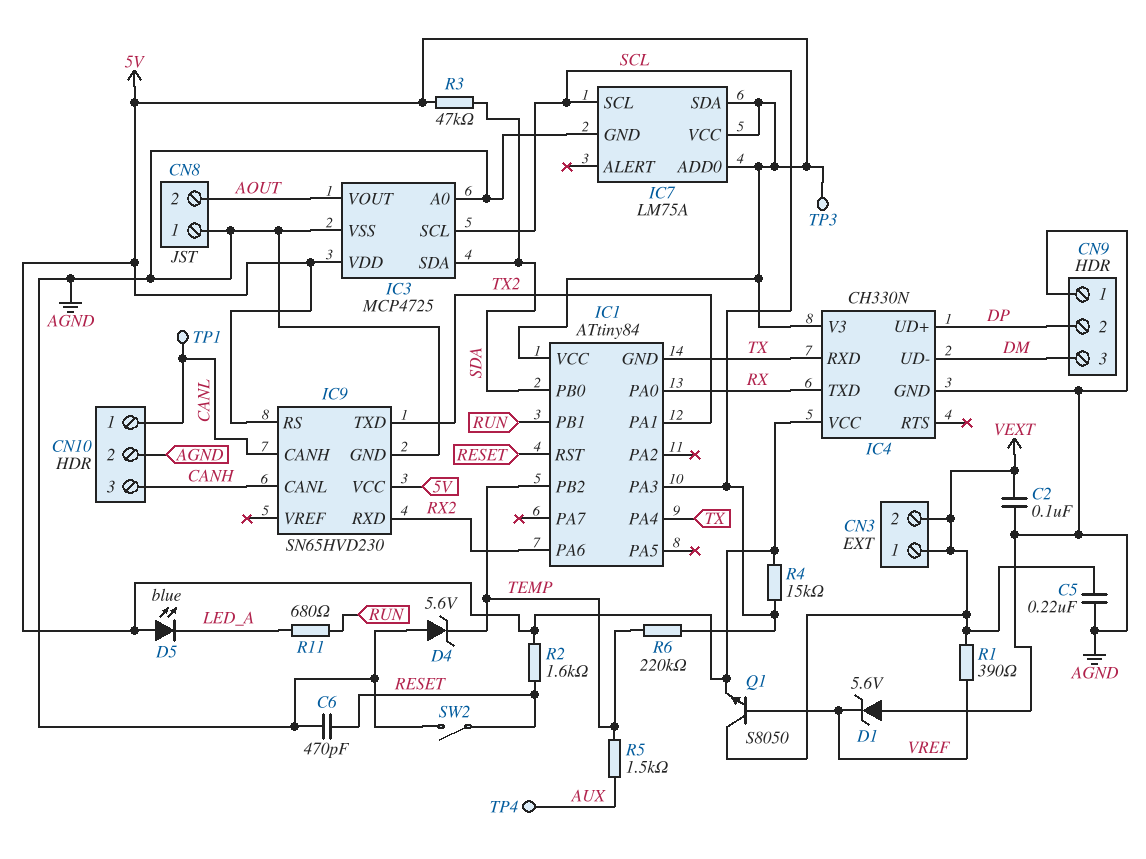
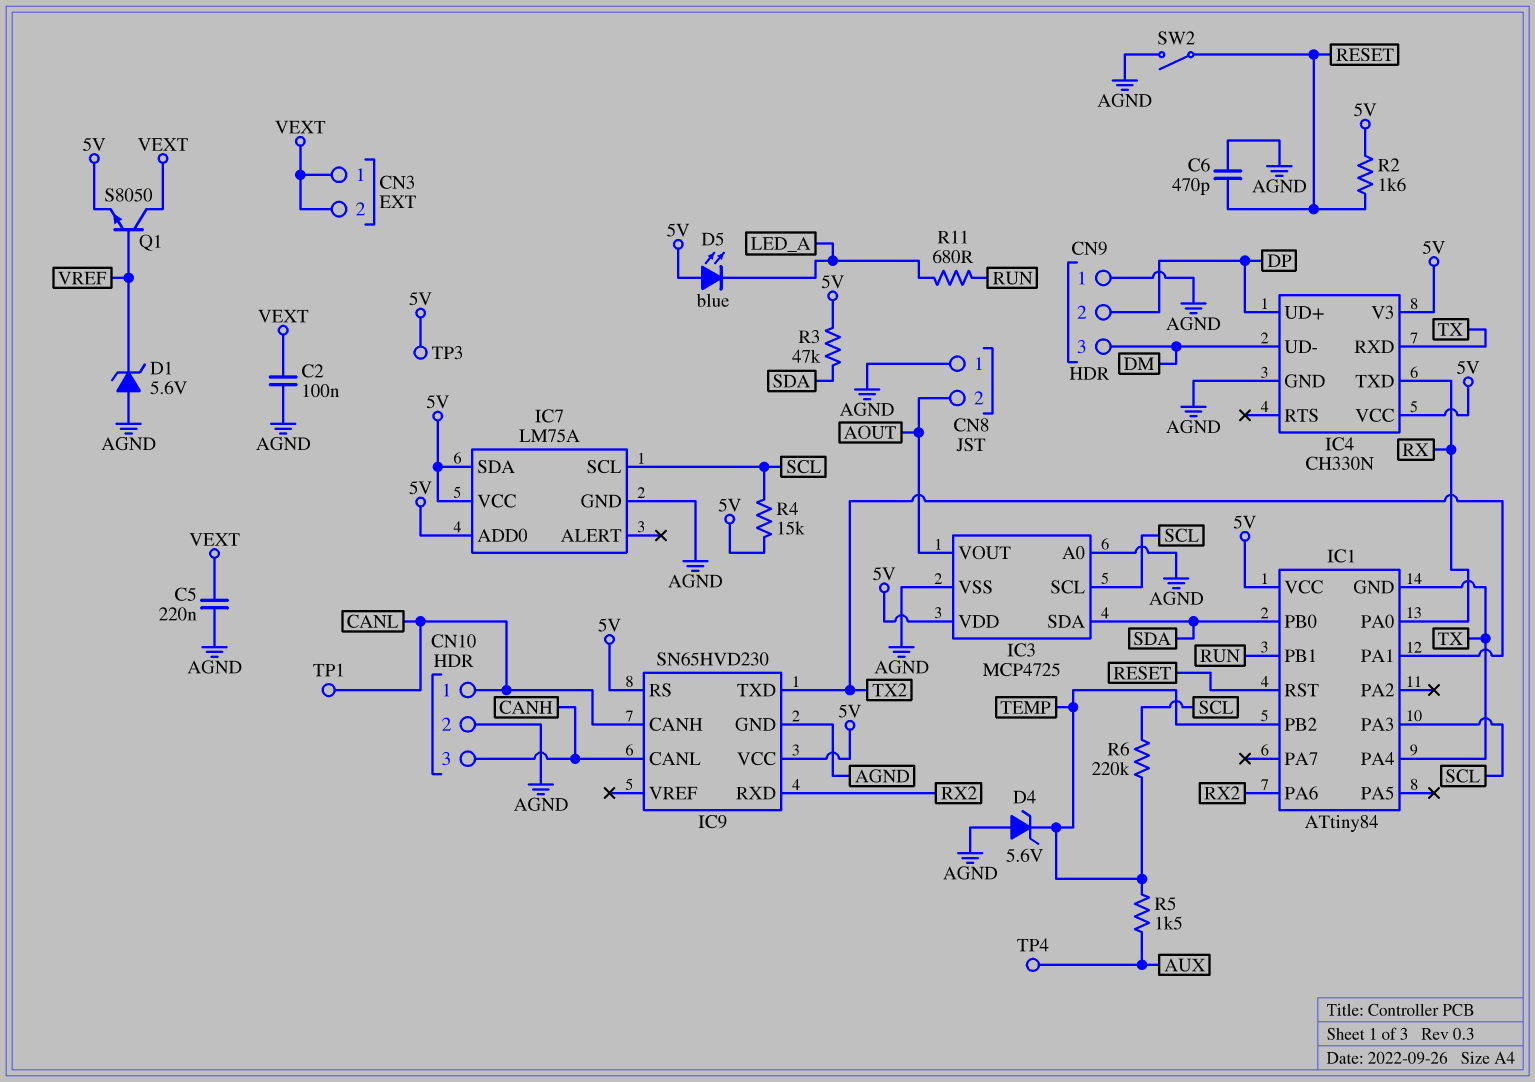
R1: 390 (VEXT, VREF) -> none

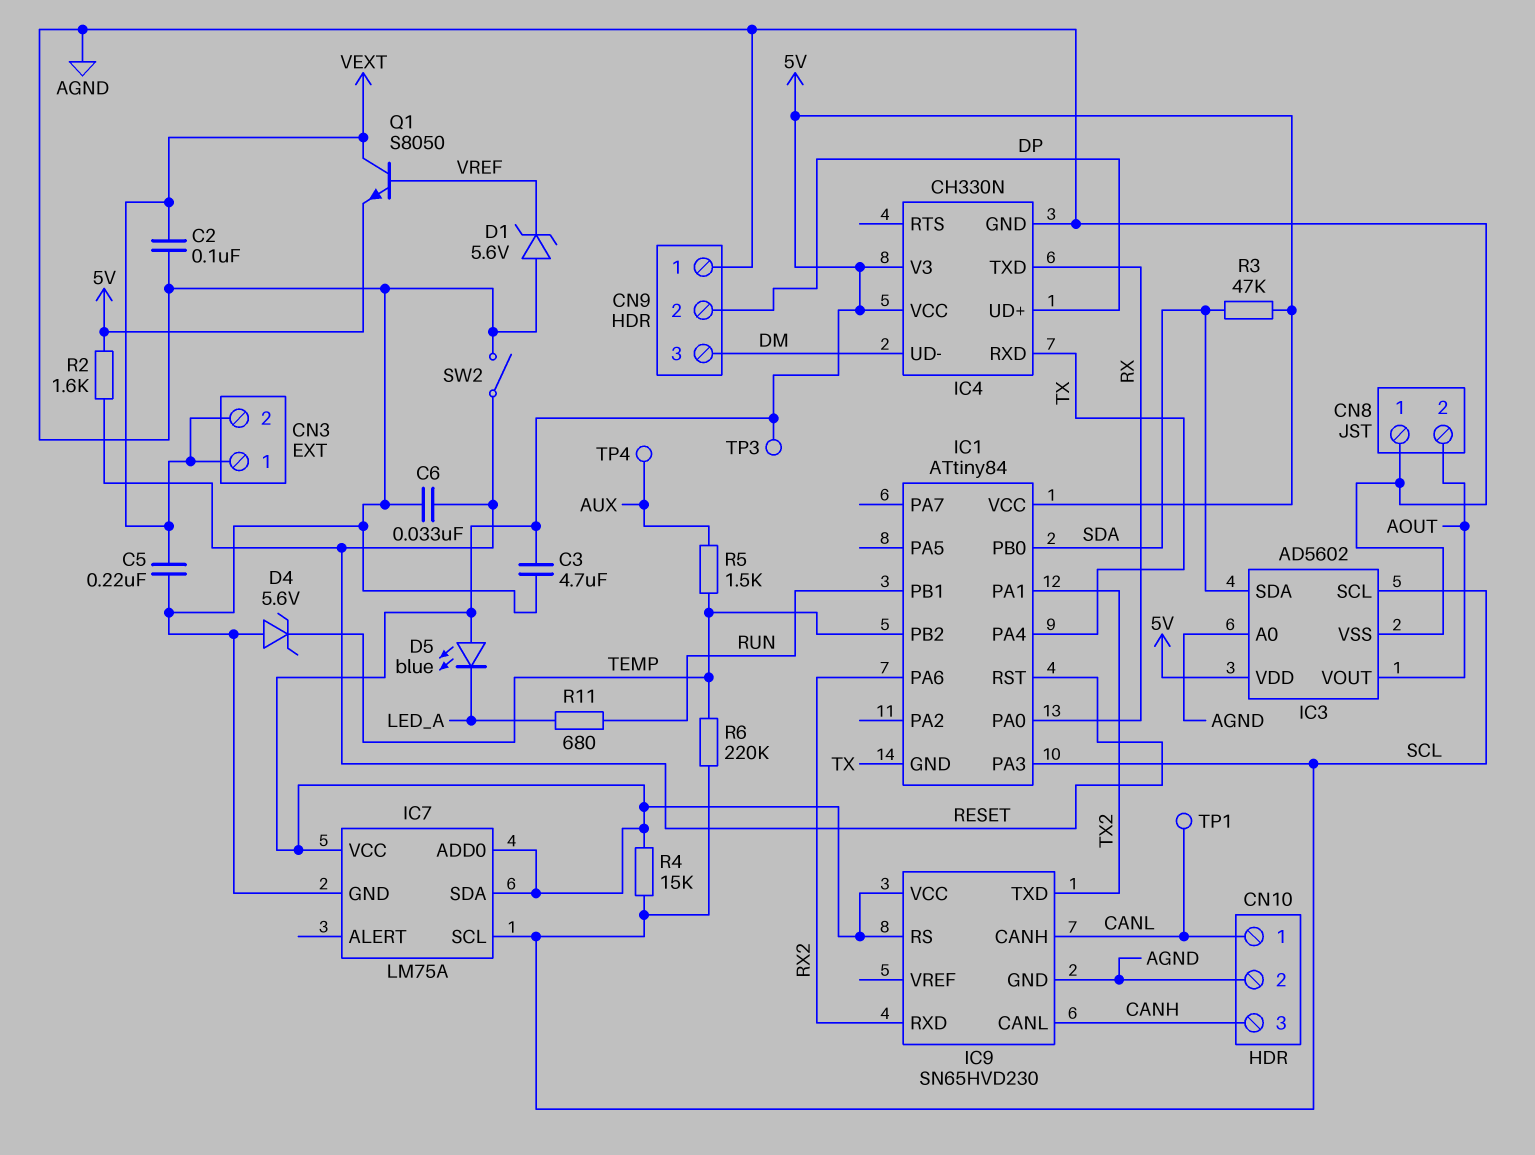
C3: none -> 4.7uF (5V, AGND)
C6: 470pF (AGND, RESET) -> 33nF (AGND, RESET)
IC3: MCP4725 -> AD5602

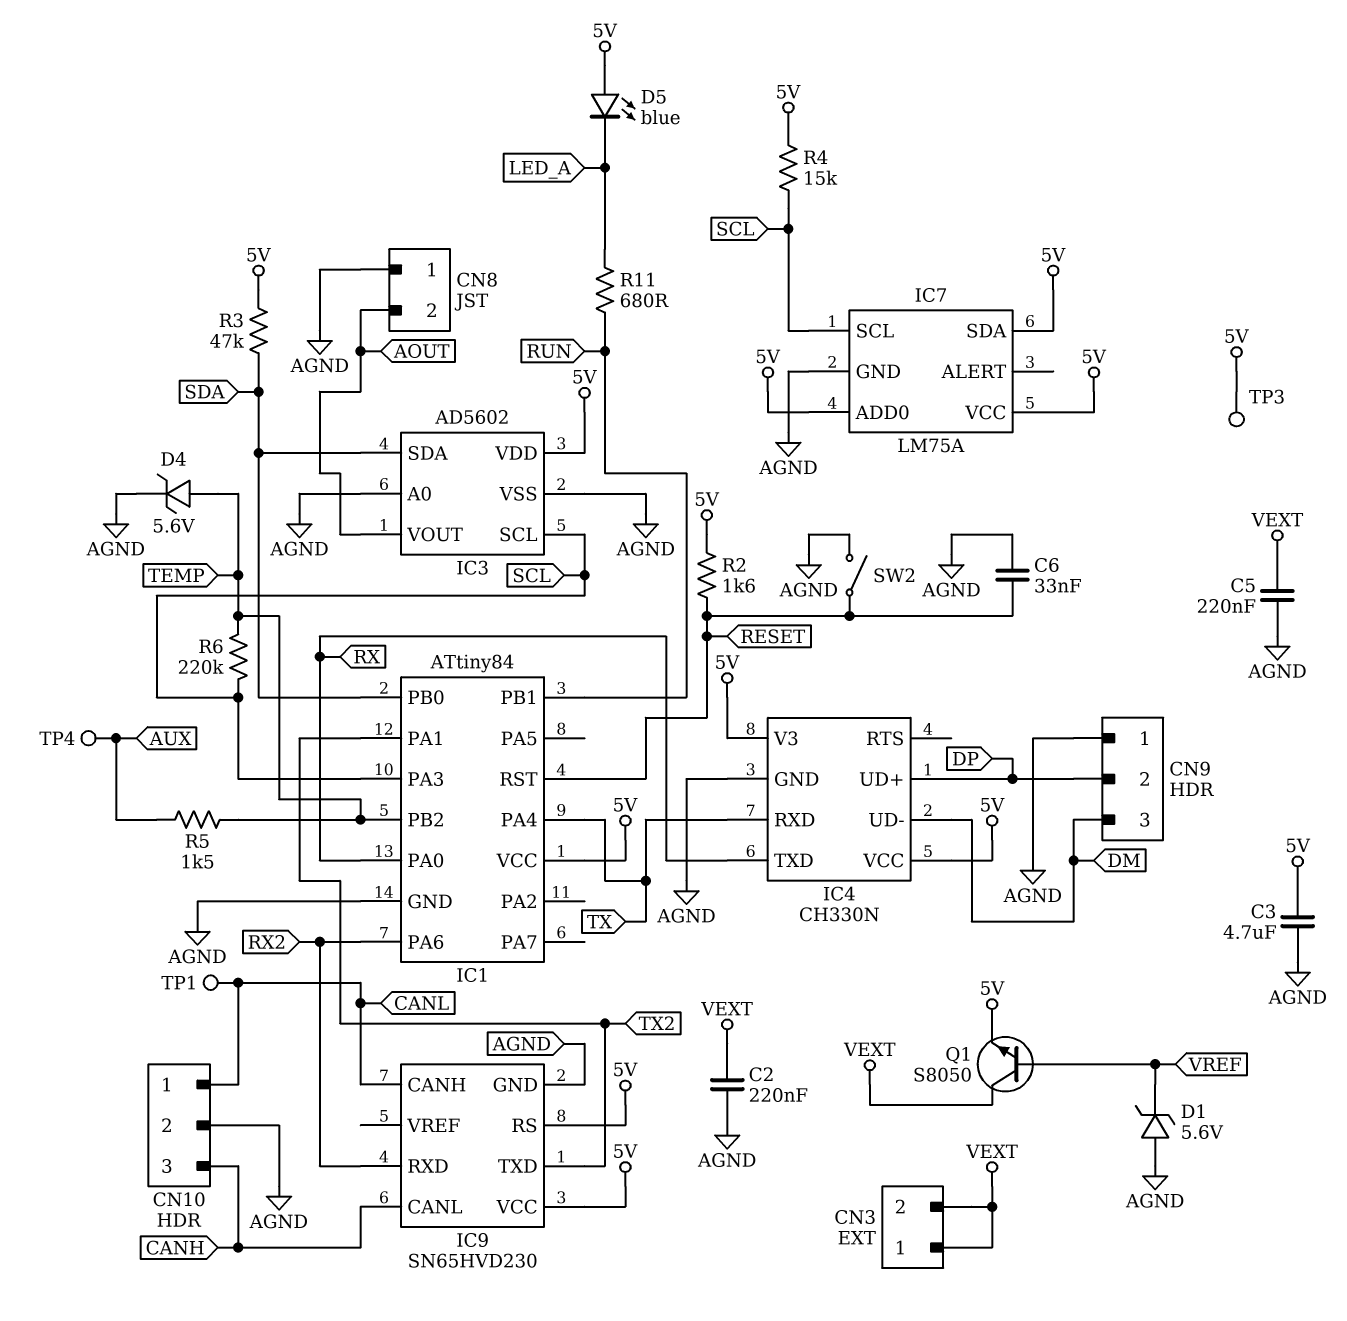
C2: 100nF (AGND, VEXT) -> 220nF (AGND, VEXT)
D4: zener 5.6V (A AGND, K TEMP) -> zener 5.6V (A TEMP, K AGND)
IC1 pin GND: TX -> AGND

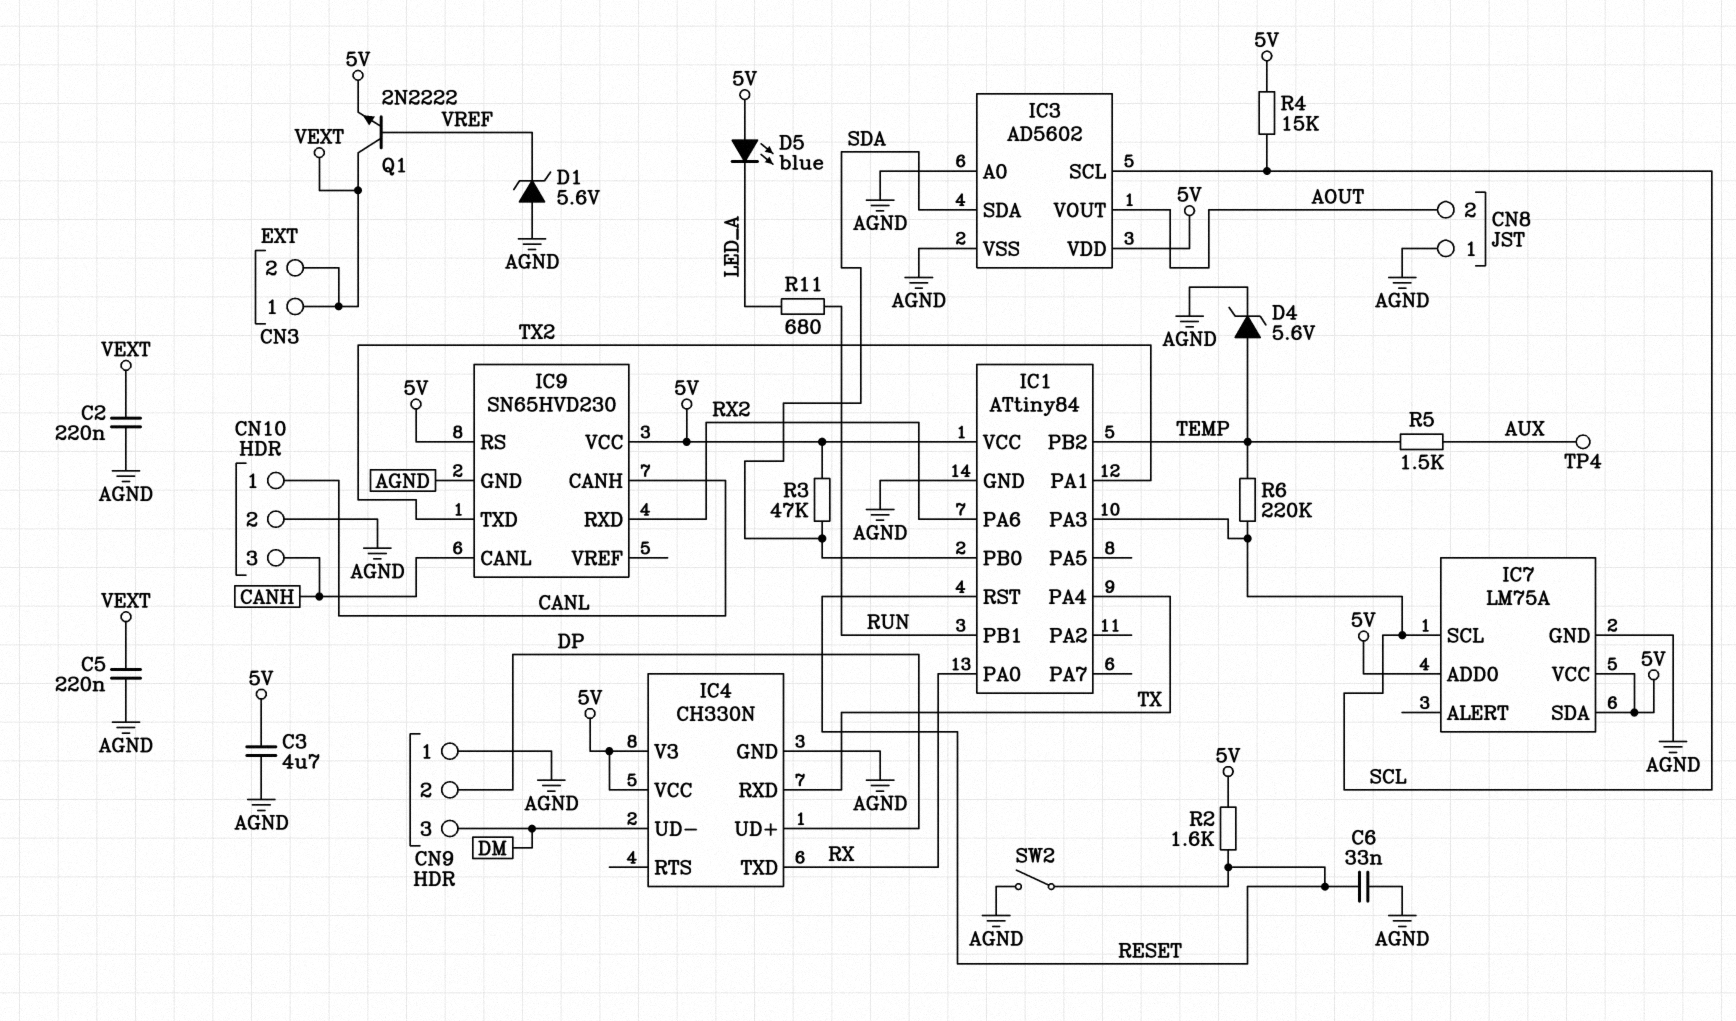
Q1: NPN S8050 (B VREF, C VEXT, E 5V) -> NPN 2N2222 (B VREF, C VEXT, E 5V)
TP1: test point (CANL) -> none
TP3: test point (5V) -> none

